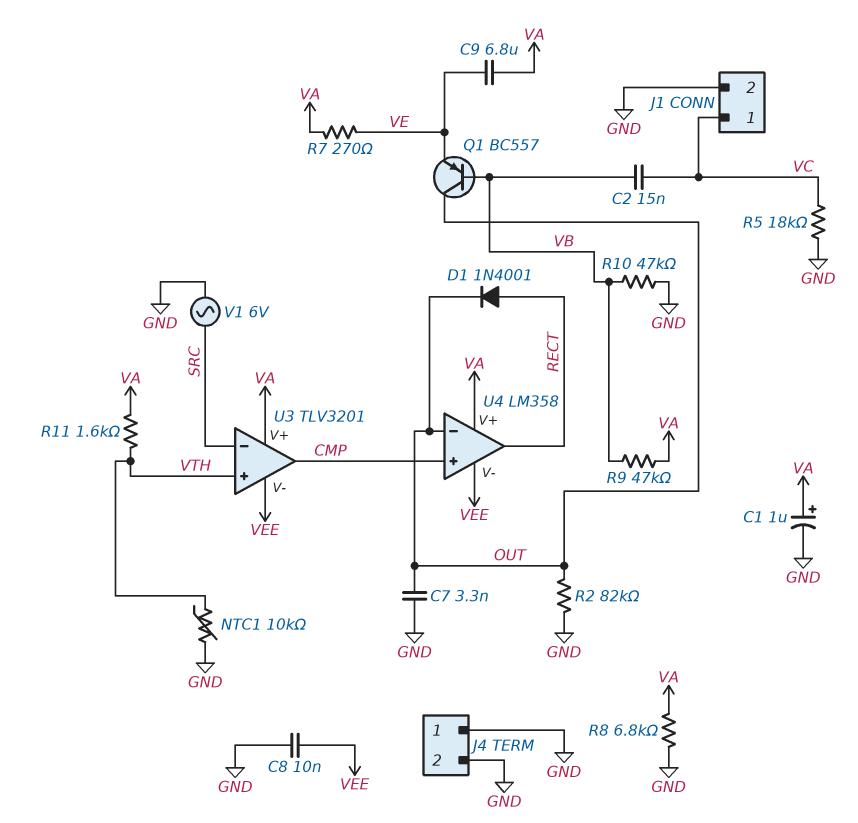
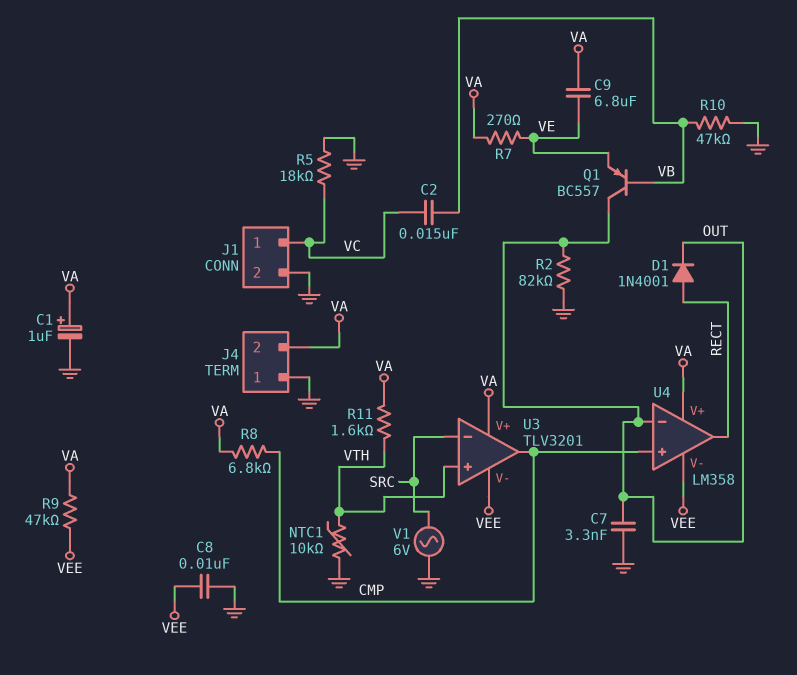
J4 pin 2: GND -> VA
R8: 6.8k (GND, VA) -> 6.8k (CMP, VA)
R9: 47k (VA, VB) -> 47k (VA, VEE)

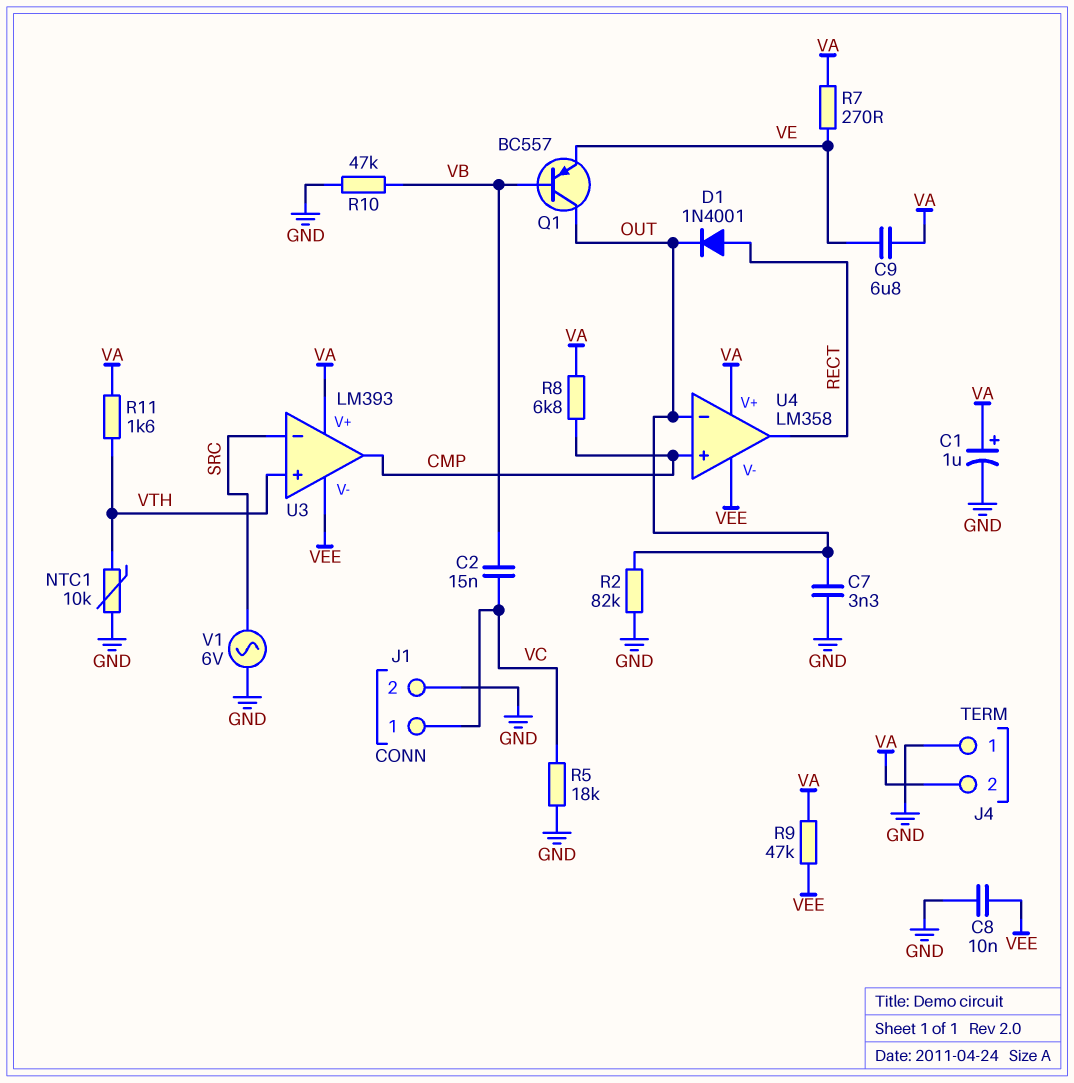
U3: TLV3201 -> LM393

